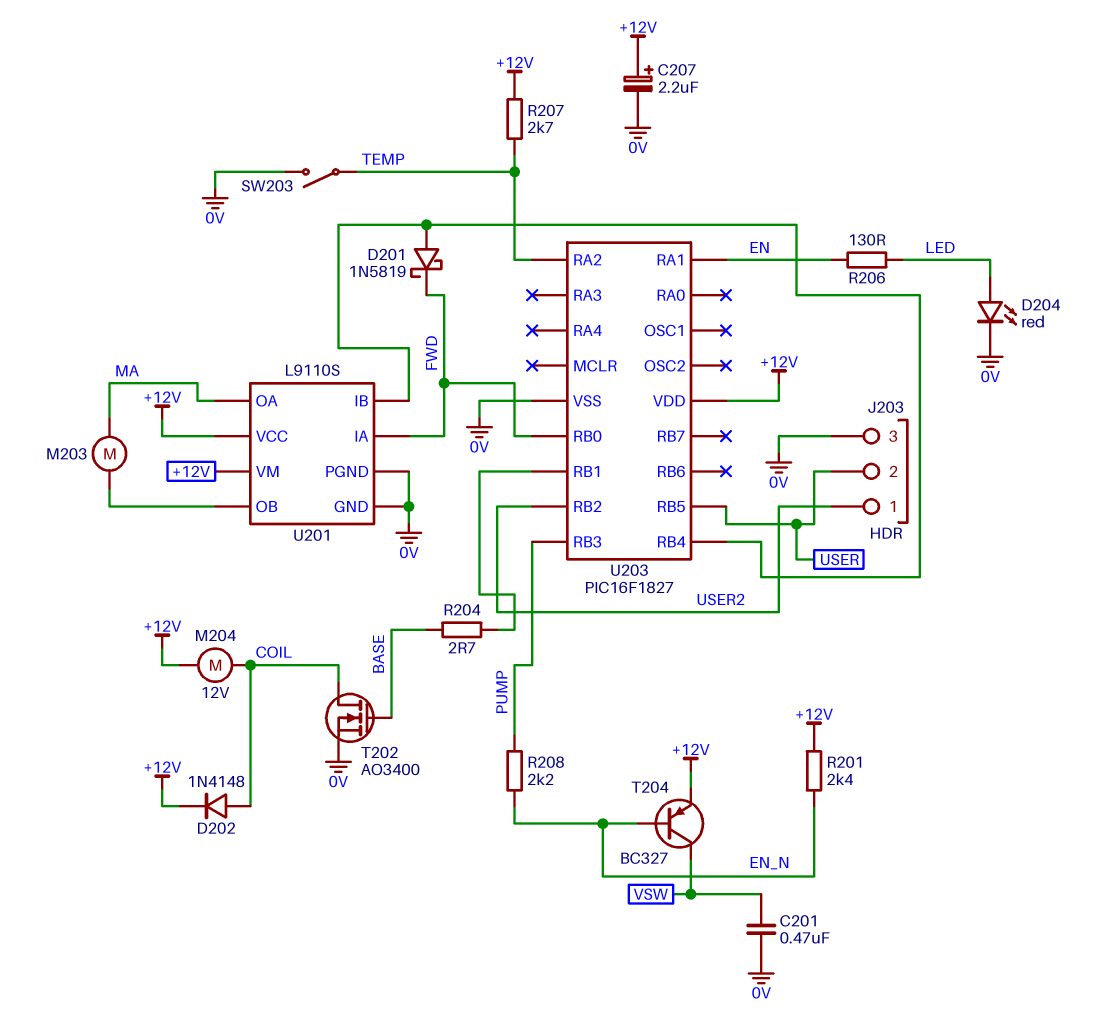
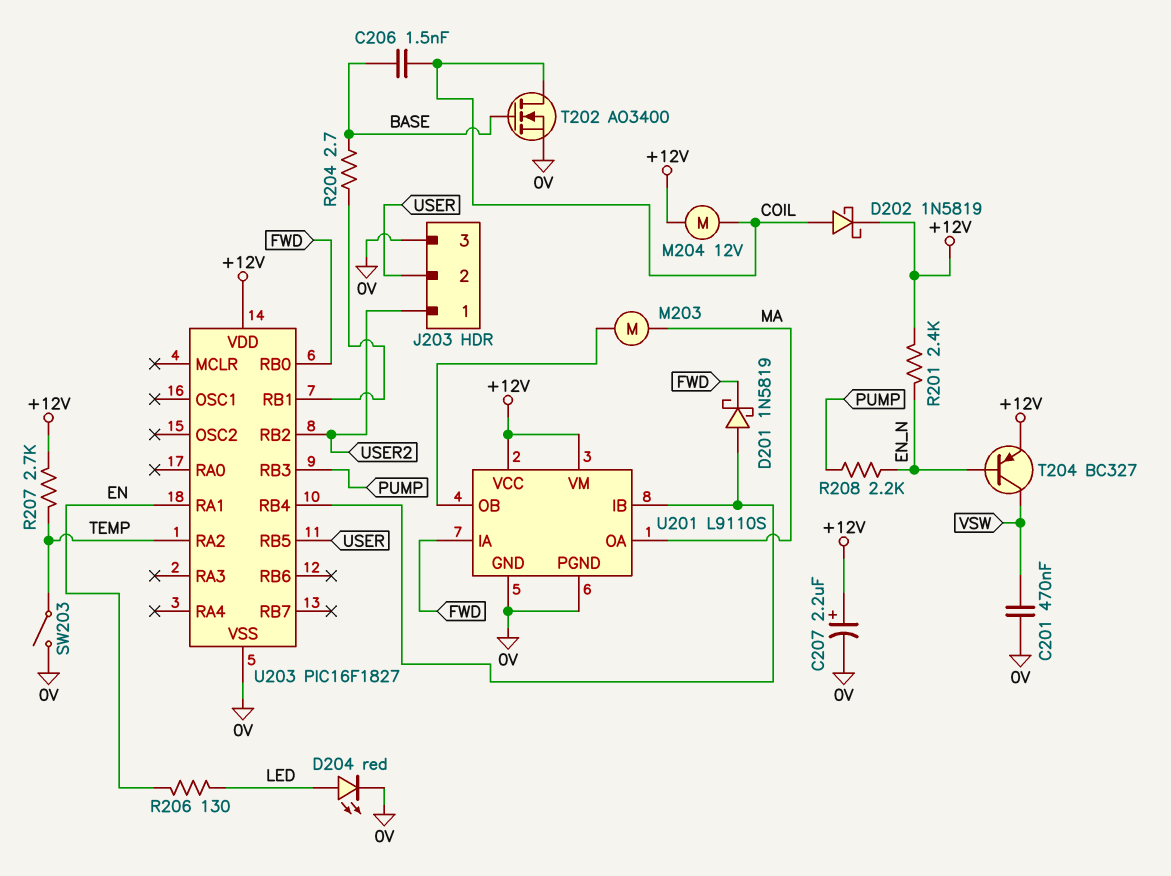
C206: none -> 1.5nF (BASE, COIL)
D202: diode 1N4148 (A COIL, K +12V) -> schottky 1N5819 (A COIL, K +12V)

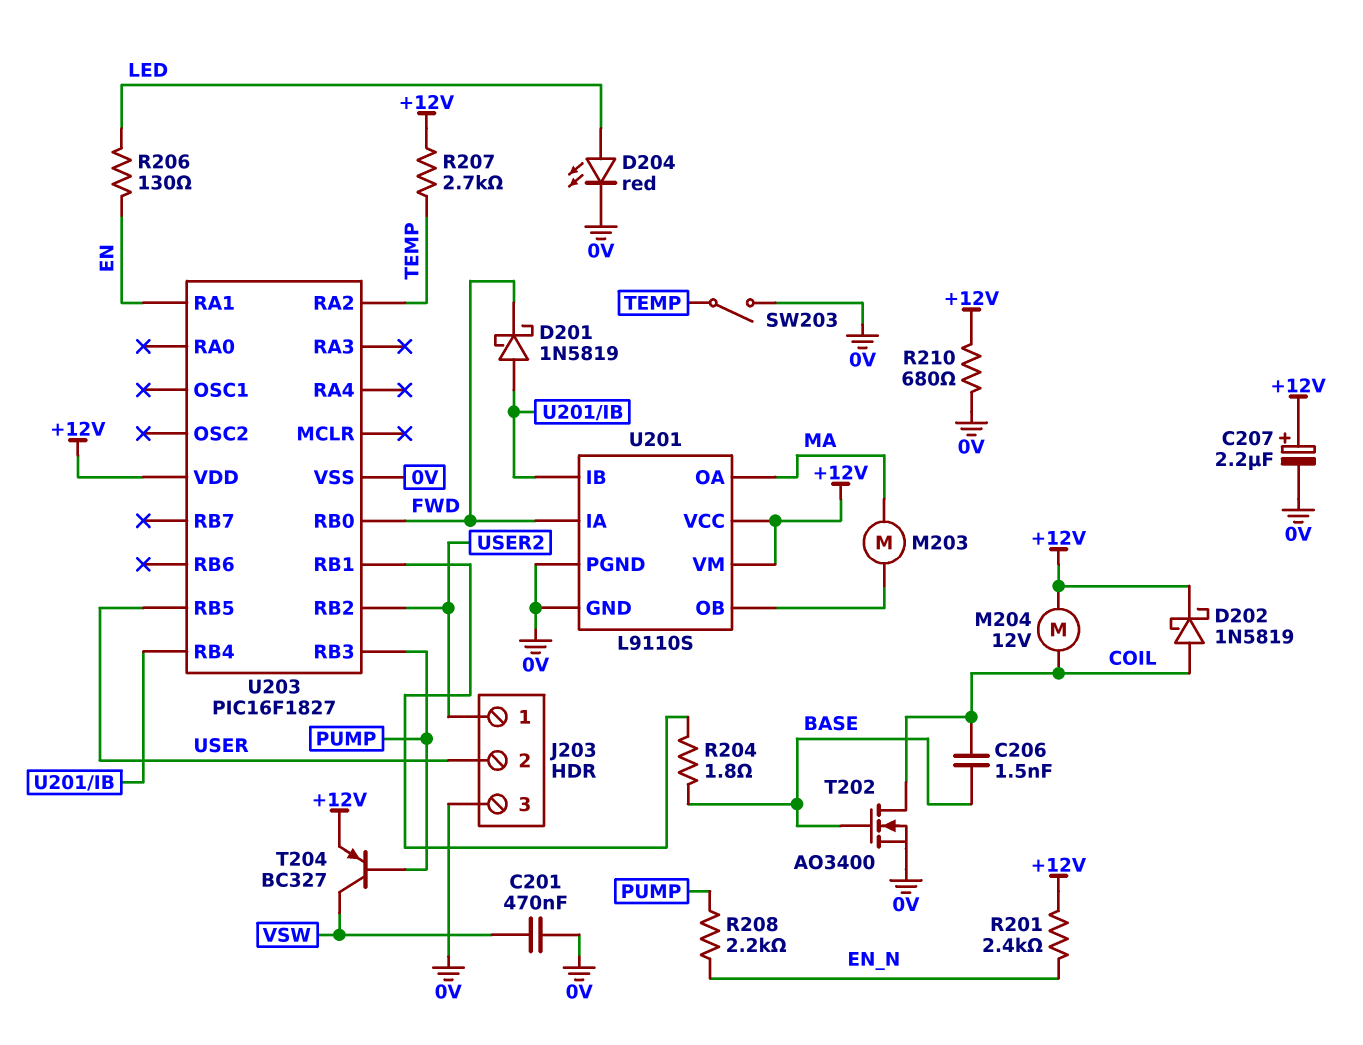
R204: 2.7 (BASE, U203/RB1) -> 1.8 (BASE, U203/RB1)
R210: none -> 680 (+12V, 0V)
T204: PNP BC327 (B EN_N, C VSW, E +12V) -> PNP BC327 (B PUMP, C VSW, E +12V)

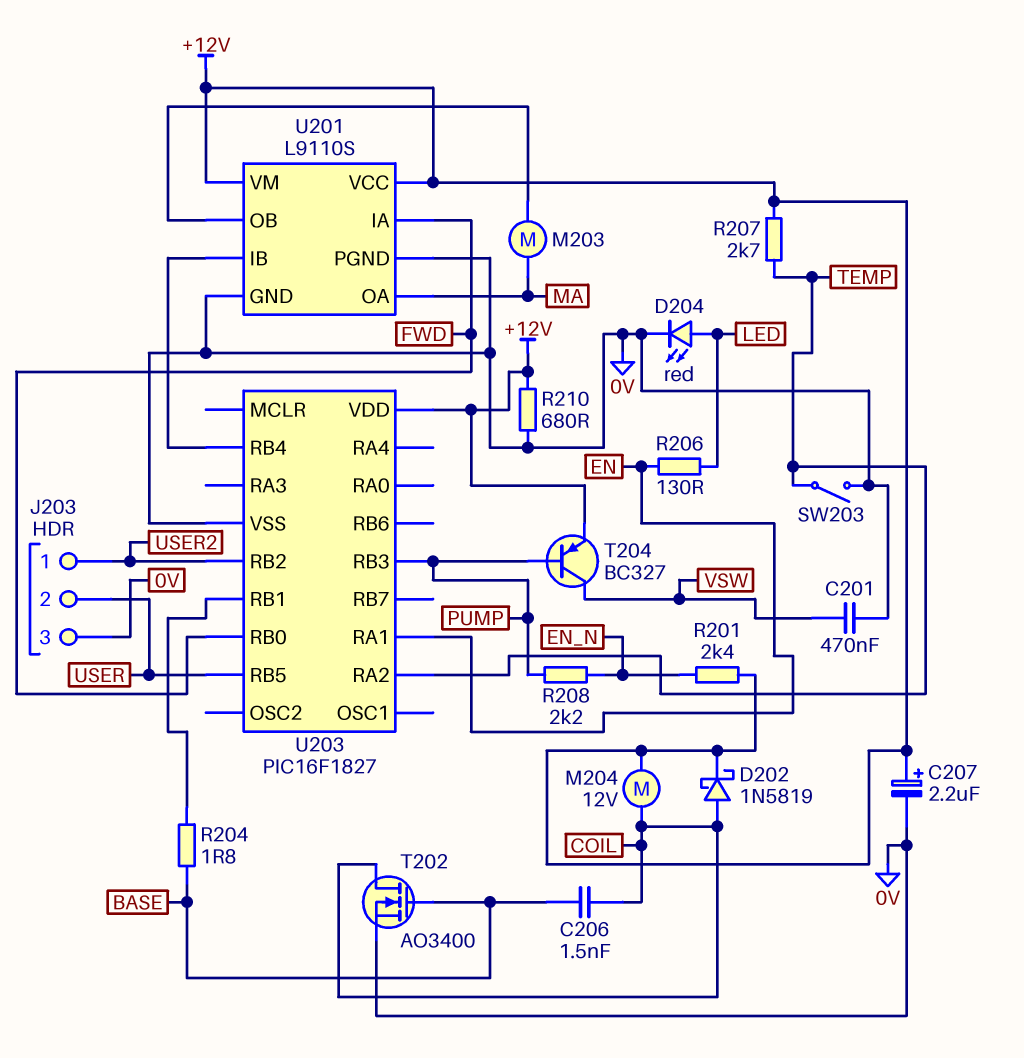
D201: schottky 1N5819 (A U201/IB, K FWD) -> none

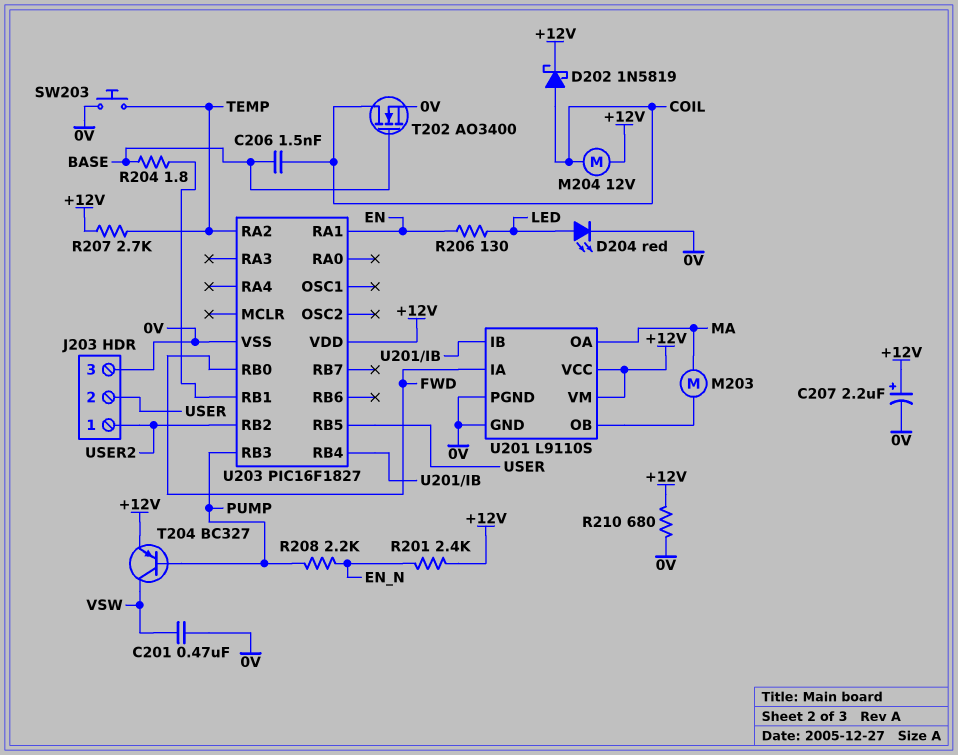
SW203: switch (0V, TEMP) -> button (0V, TEMP)

